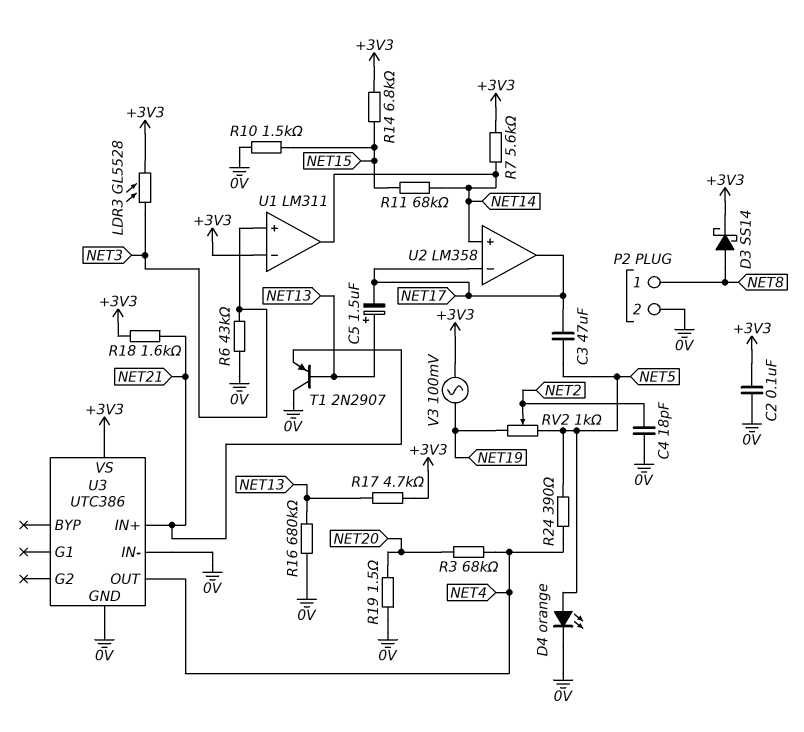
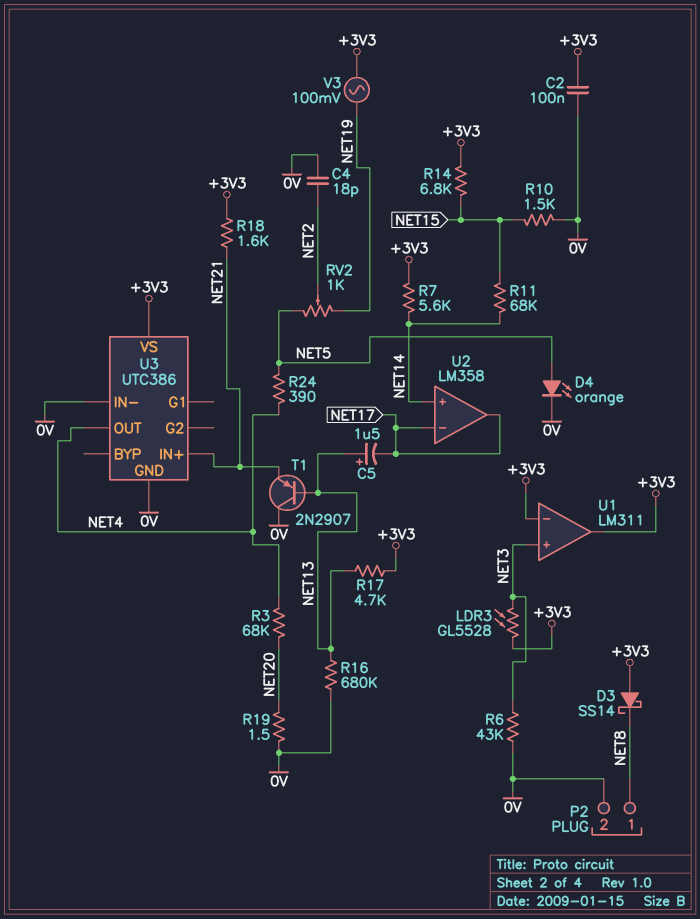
C3: 47uF (NET5, NET17) -> none
D3: schottky SS14 (A NET8, K +3V3) -> schottky SS14 (A +3V3, K NET8)
U1 pin out: NET14 -> +3V3

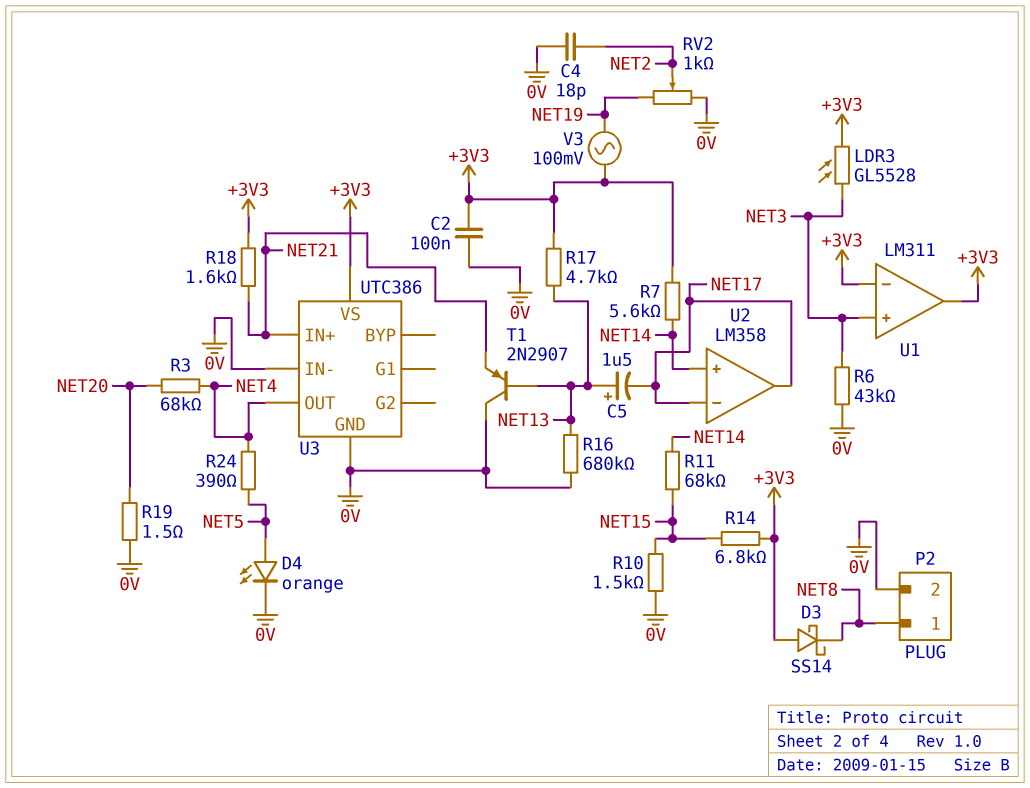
RV2: 1k (NET5, NET19, wiper NET2) -> 1k (0V, NET19, wiper NET2)

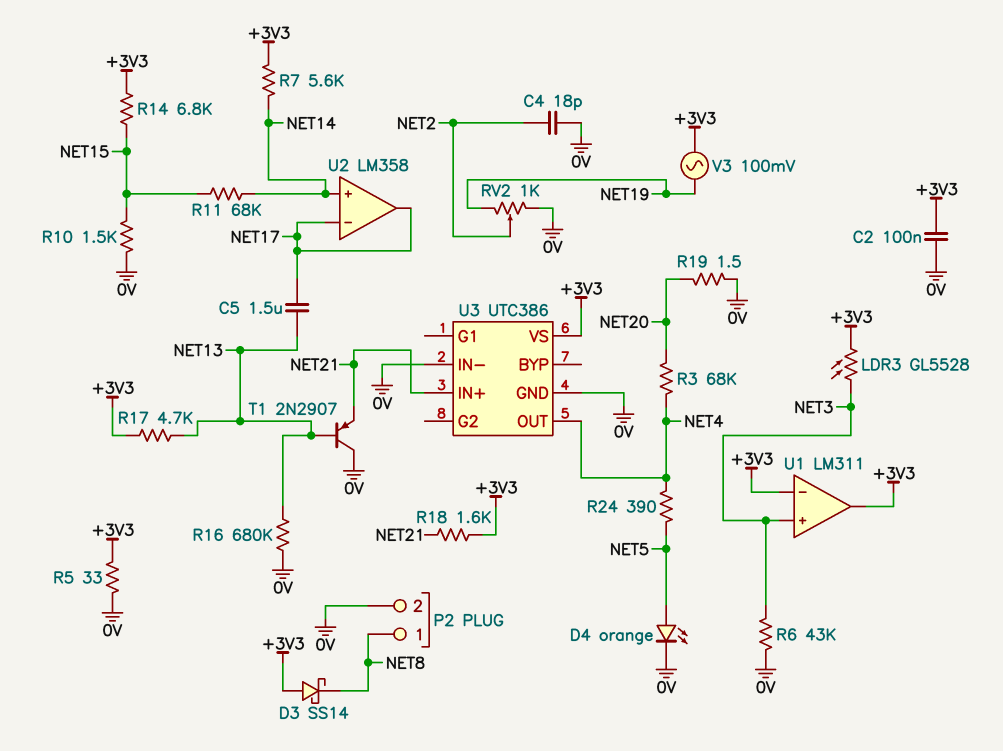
C5: 1.5uF (plus NET13, minus NET17) -> 1.5uF (NET13, NET17)
R5: none -> 33 (+3V3, 0V)

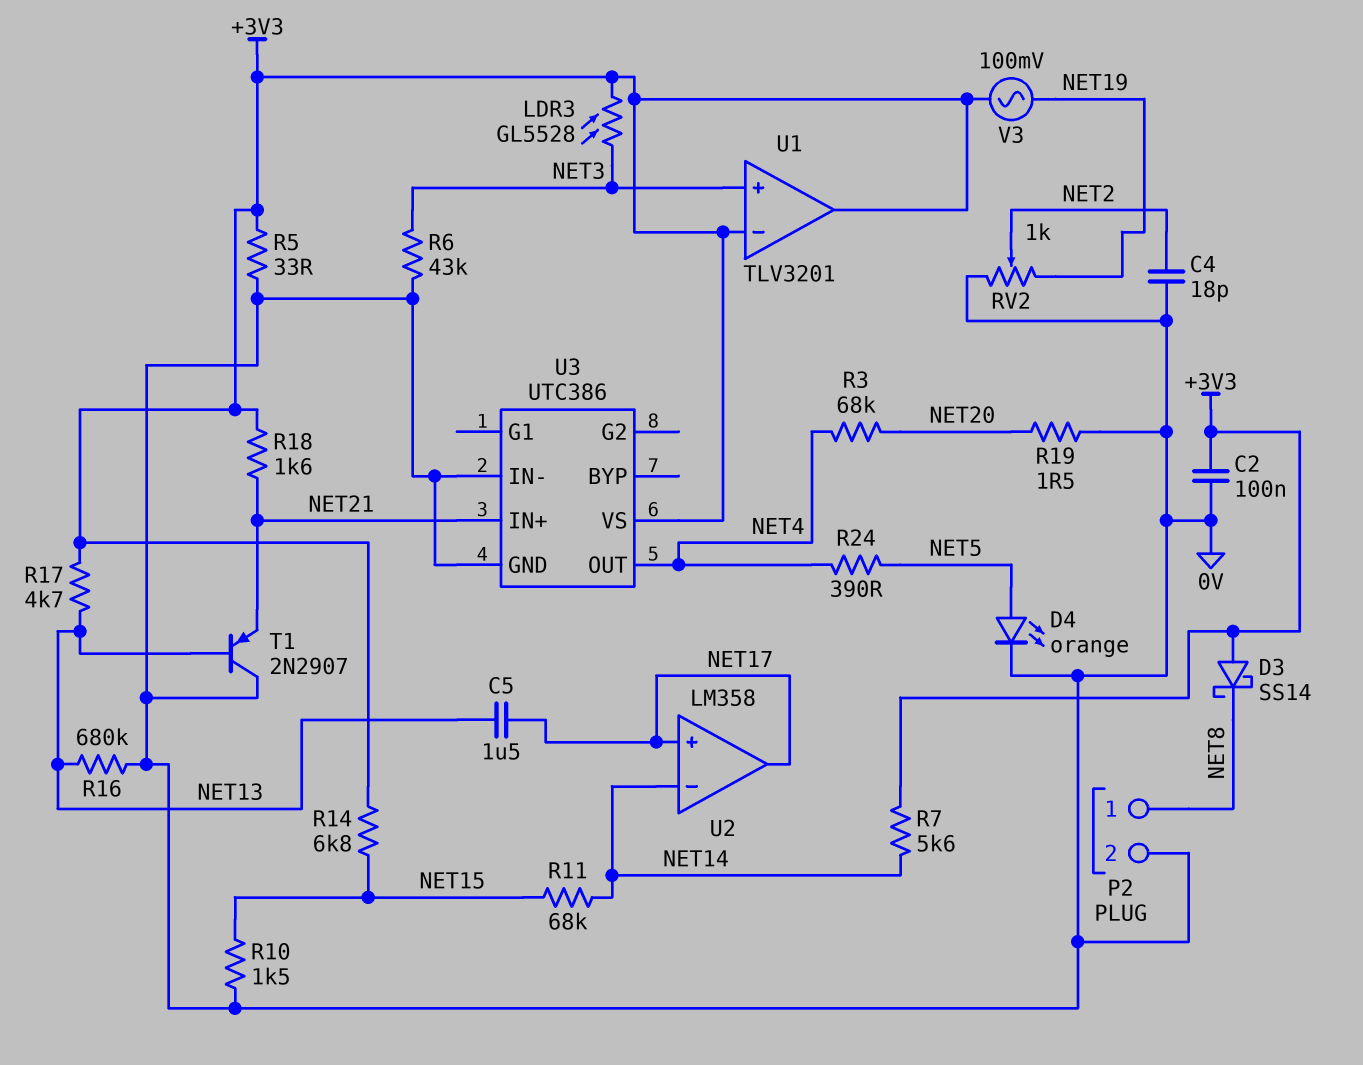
U1: LM311 -> TLV3201
U2 pin in+: NET14 -> NET17
U2 pin in-: NET17 -> NET14

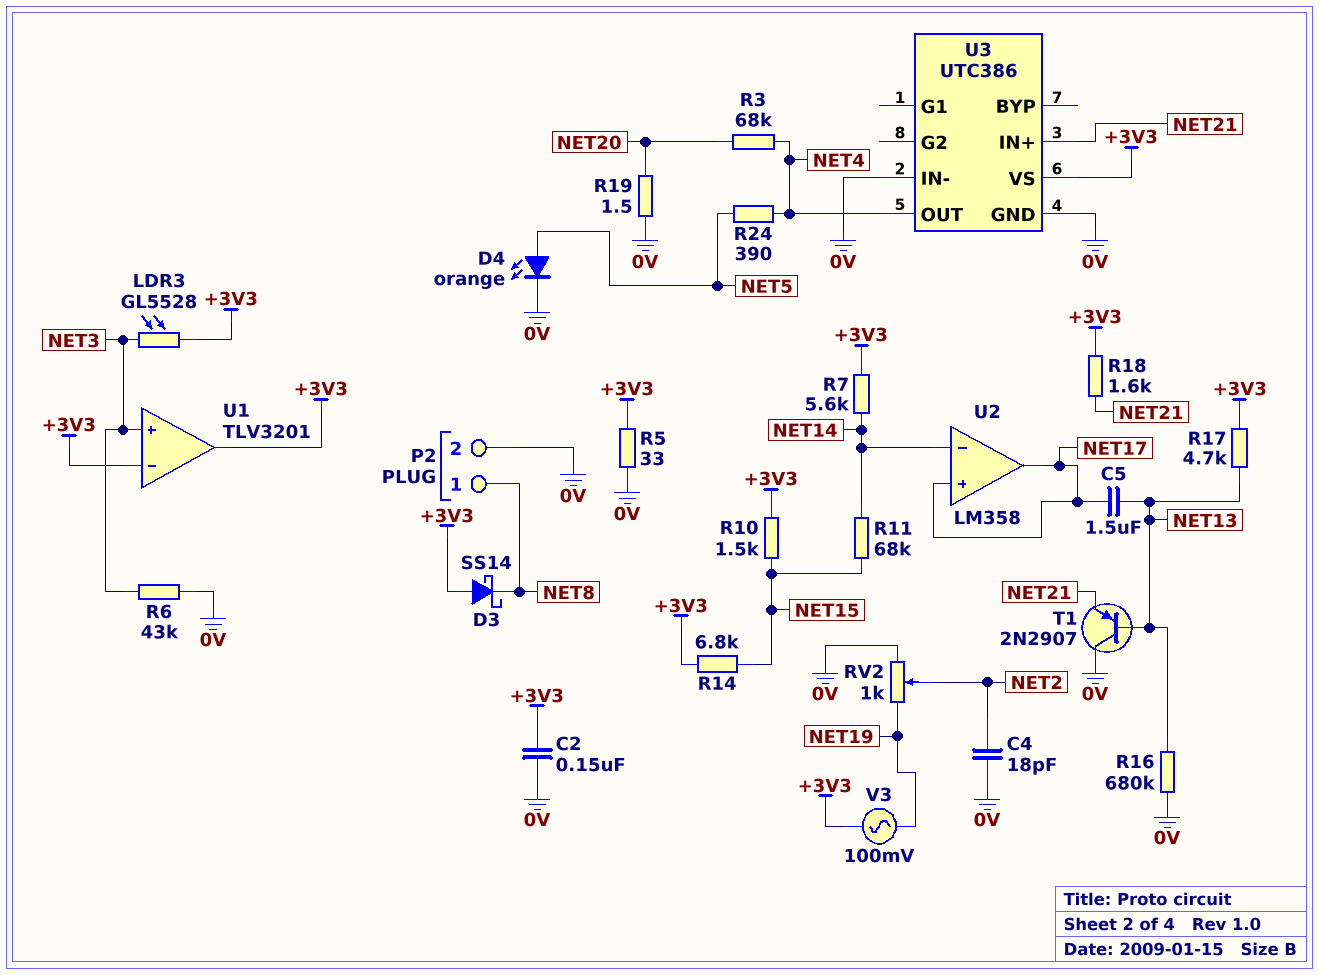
C2: 100nF (+3V3, 0V) -> 150nF (+3V3, 0V)
R10: 1.5k (0V, NET15) -> 1.5k (+3V3, NET15)

